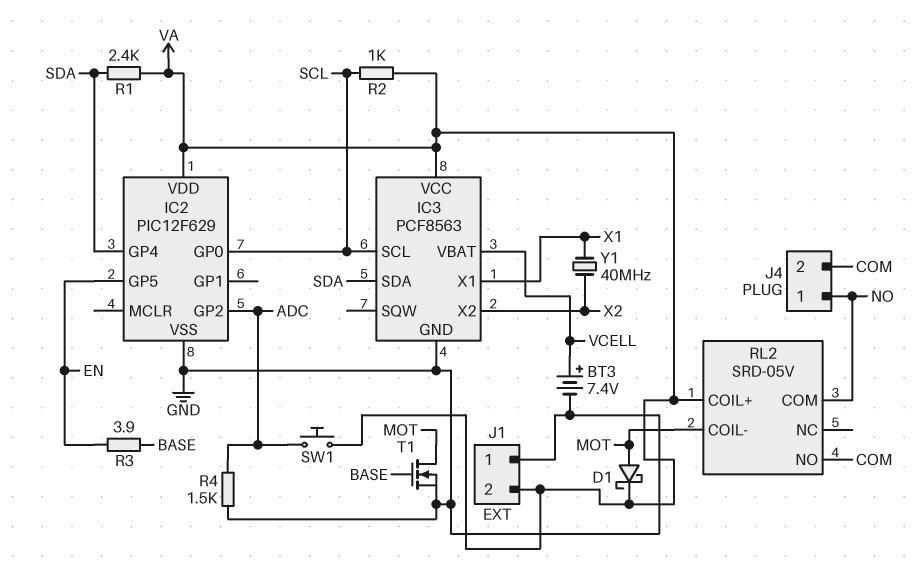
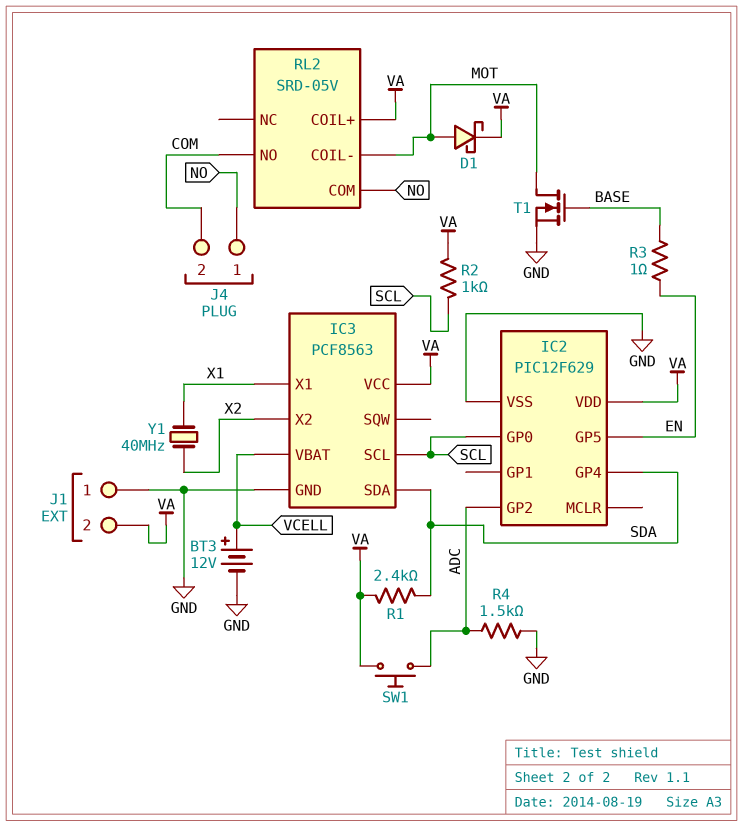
BT3: 7.4V (plus VCELL, minus GND) -> 12V (plus VCELL, minus GND)
R3: 3.9 (BASE, EN) -> 1 (BASE, EN)

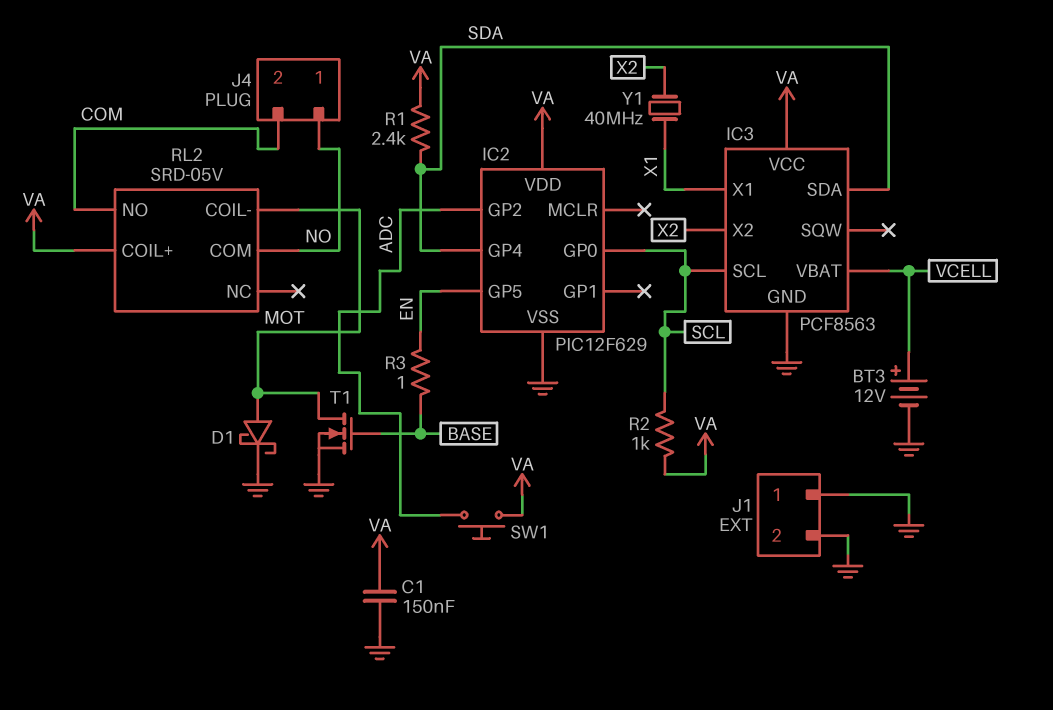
C1: none -> 150nF (GND, VA)
D1: schottky (A MOT, K VA) -> schottky (A MOT, K GND)
J1 pin 2: VA -> GND
R4: 1.5k (ADC, GND) -> none

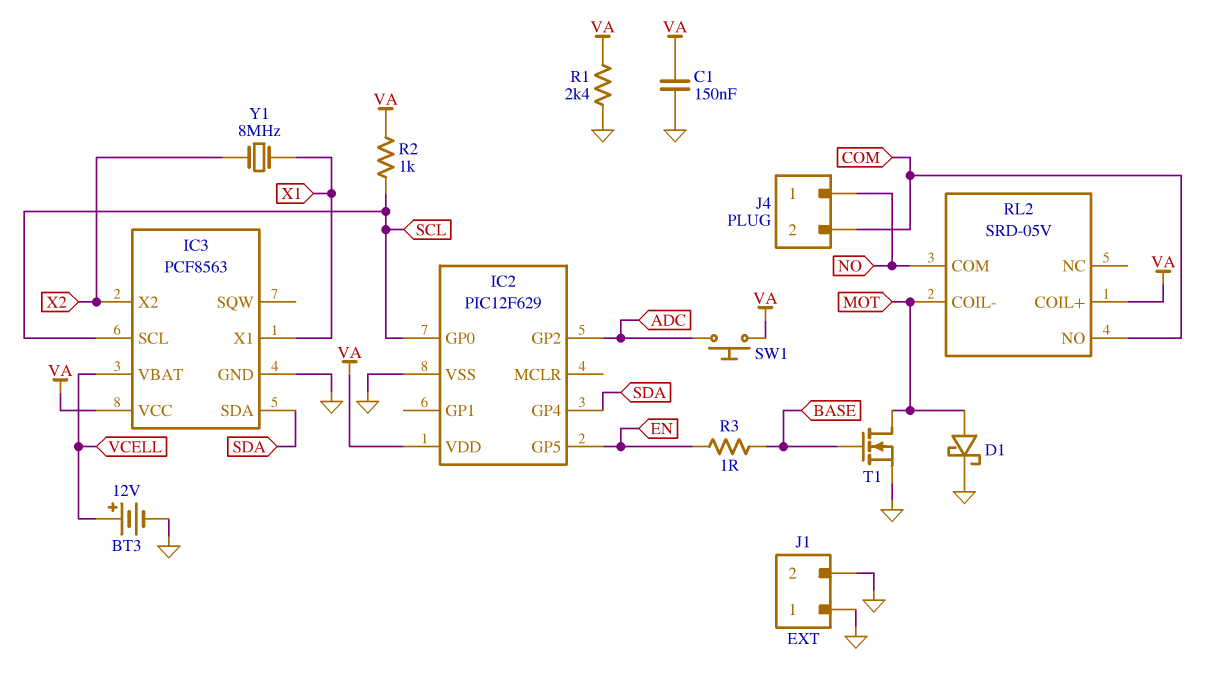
R1: 2.4k (SDA, VA) -> 2.4k (GND, VA)
Y1: 40MHz (X1, X2) -> 8MHz (X1, X2)

